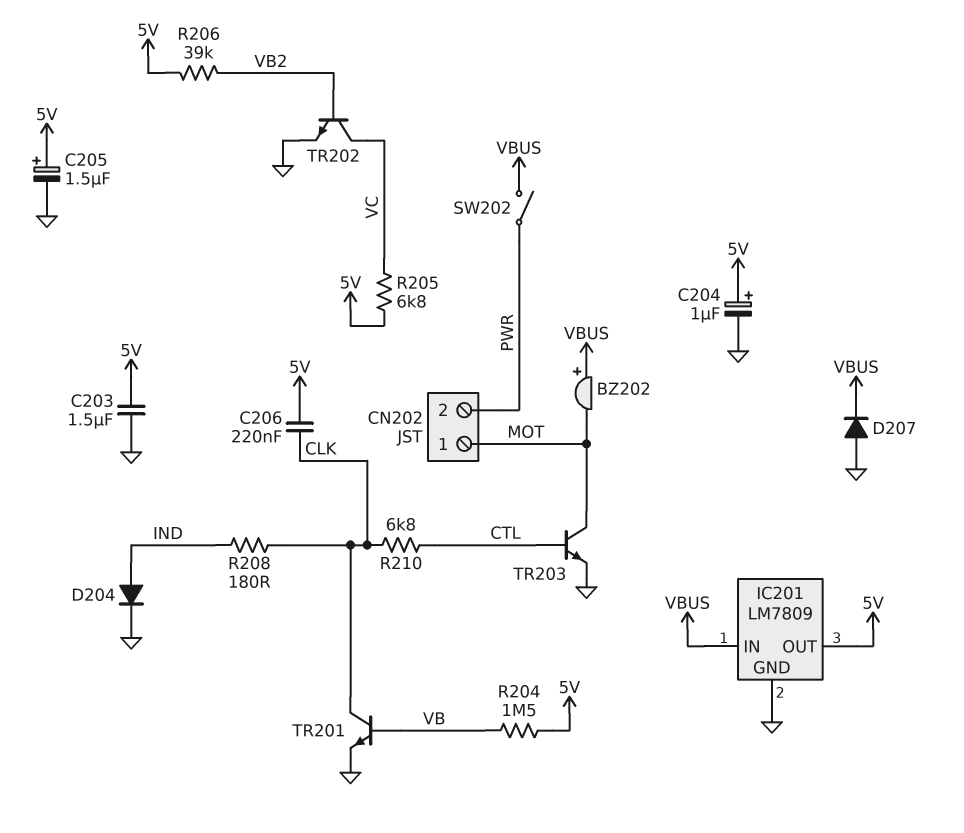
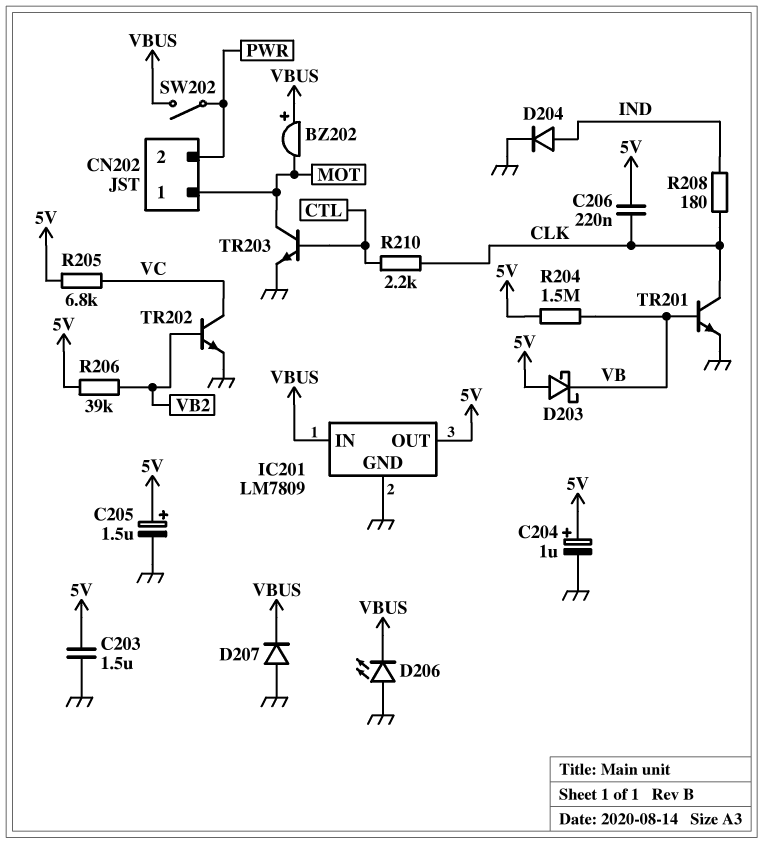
D203: none -> schottky (A 5V, K VB)
D206: none -> LED (A GND, K VBUS)
R210: 6.8k (CLK, CTL) -> 2.2k (CLK, CTL)

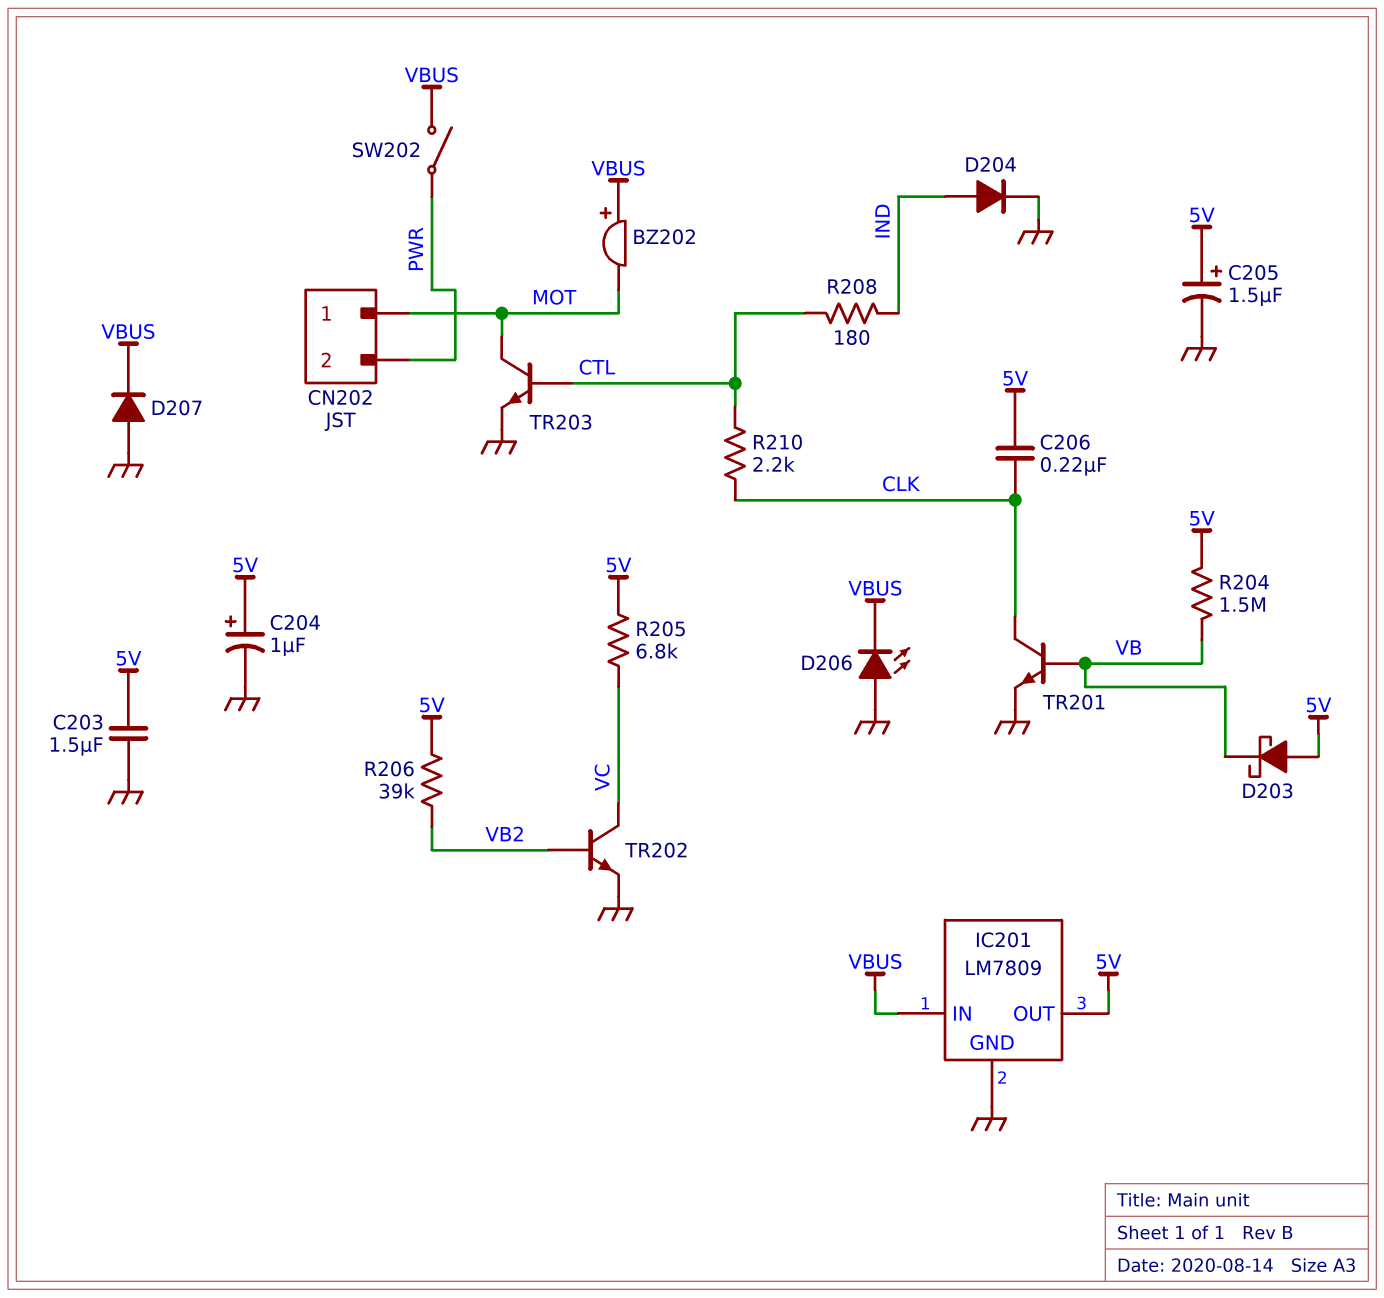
R208: 180 (CLK, IND) -> 180 (CTL, IND)

